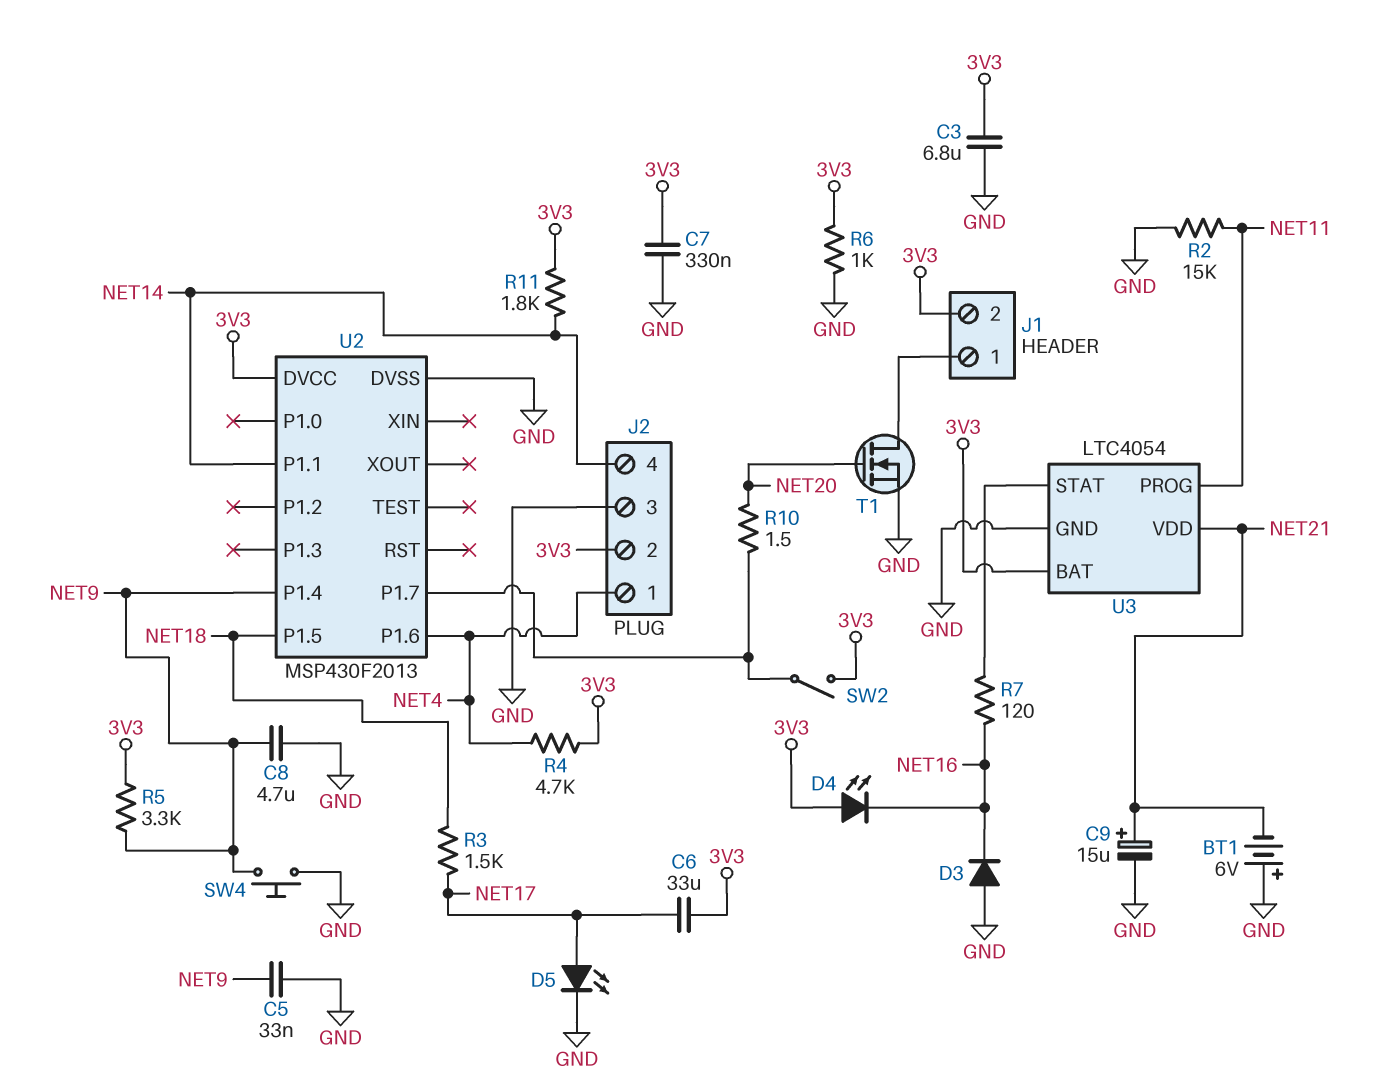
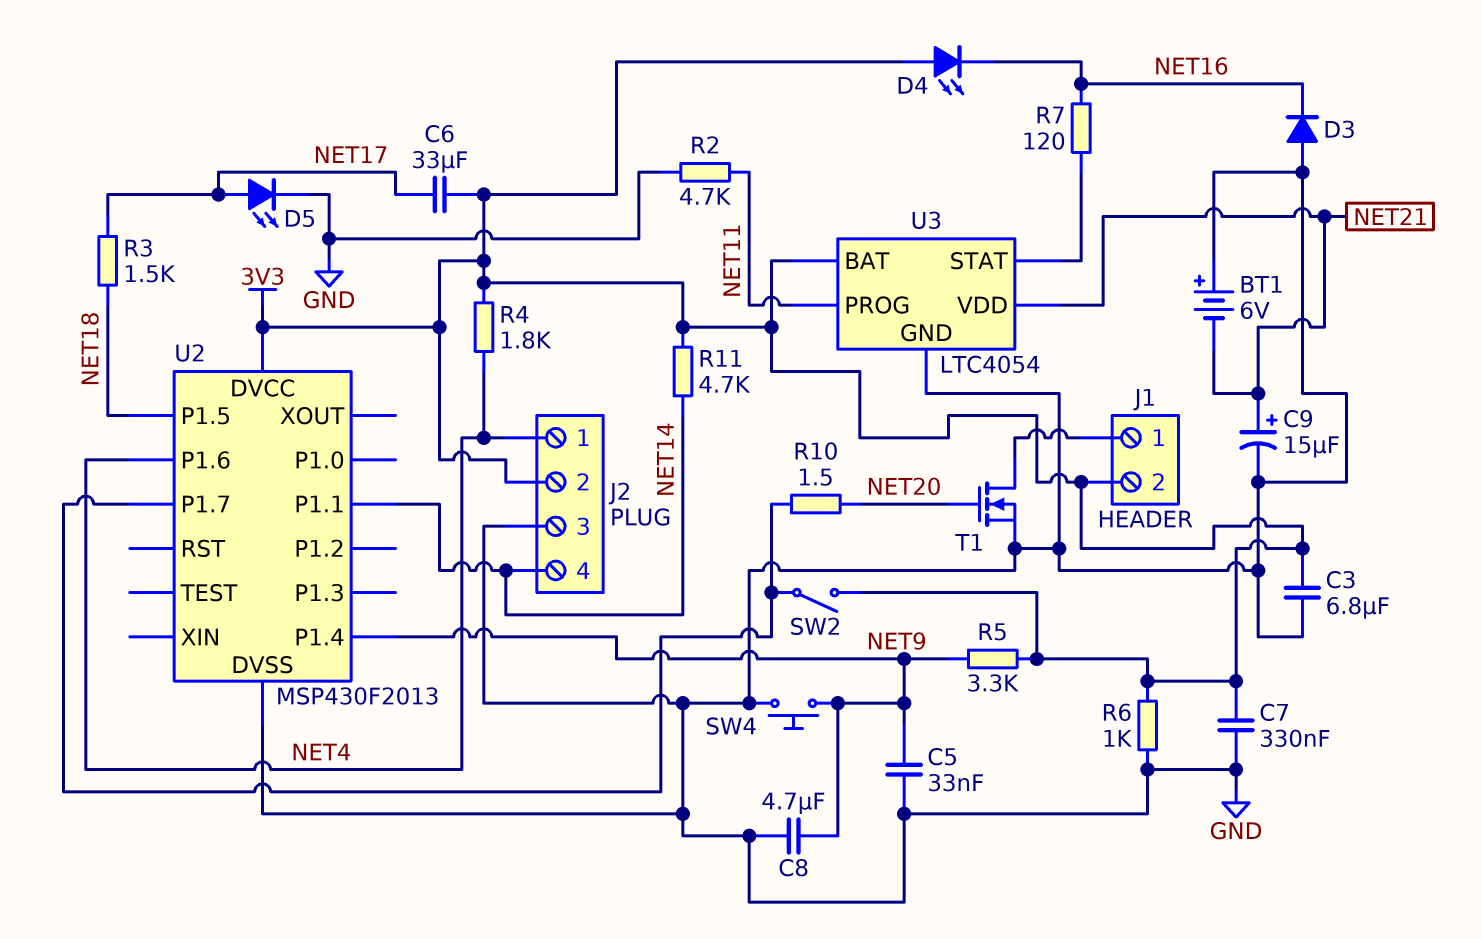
R2: 15k (GND, NET11) -> 4.7k (GND, NET11)
R4: 4.7k (3V3, NET4) -> 1.8k (3V3, NET4)
R11: 1.8k (3V3, NET14) -> 4.7k (3V3, NET14)

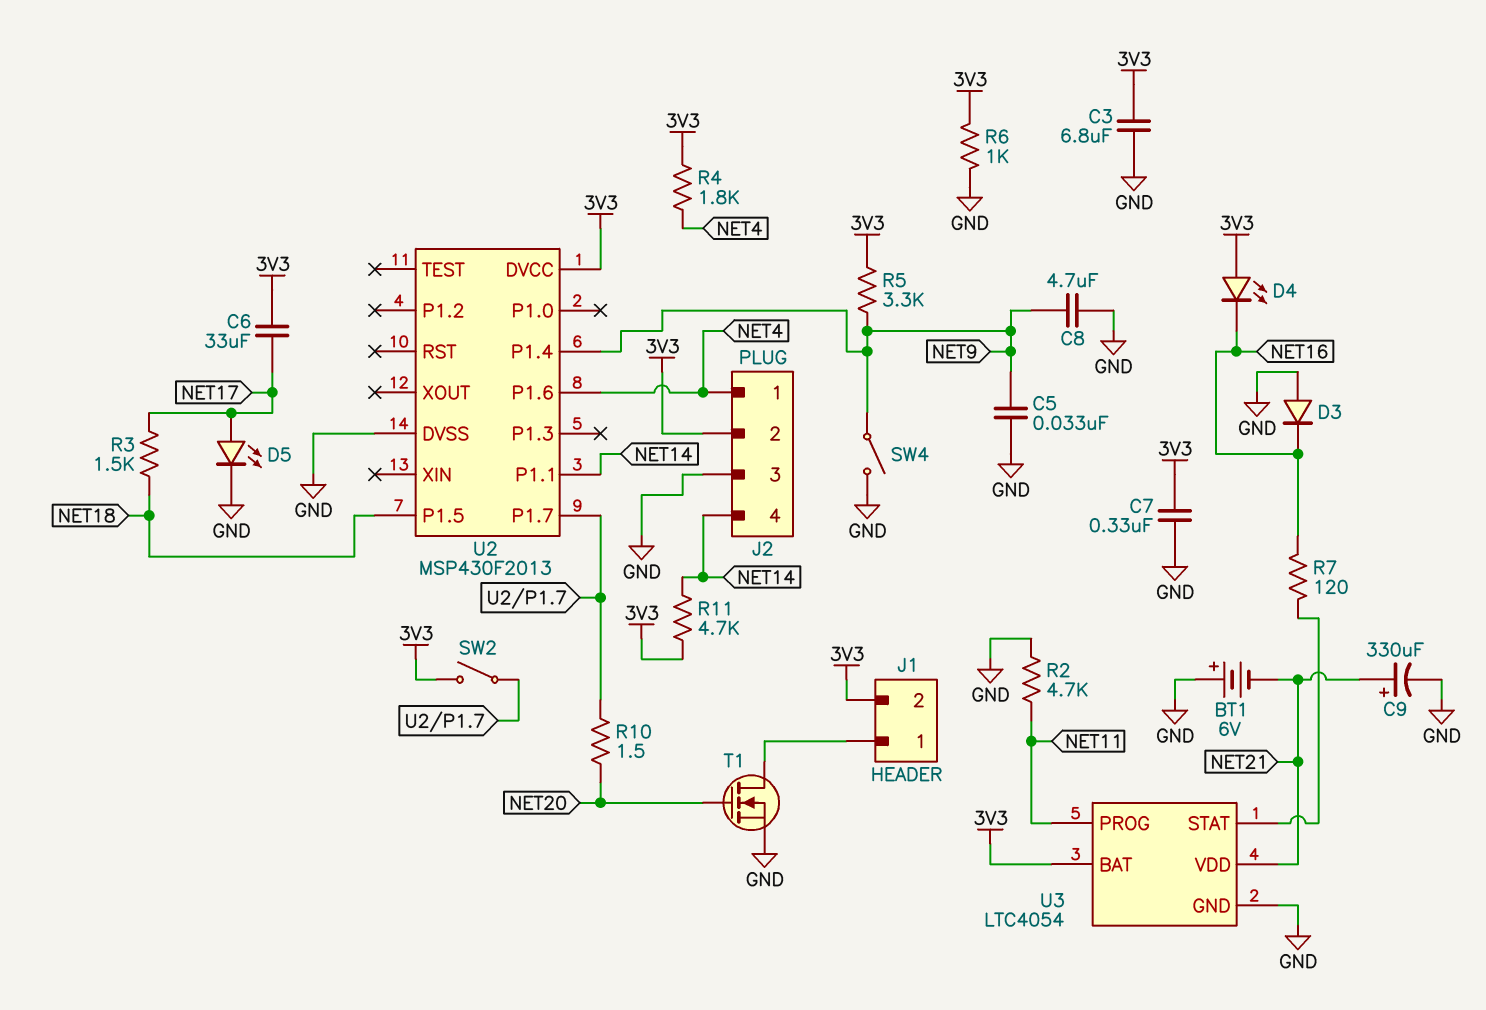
C9: 15uF (plus NET21, minus GND) -> 330uF (plus NET21, minus GND)
SW4: button (GND, NET9) -> switch (GND, NET9)

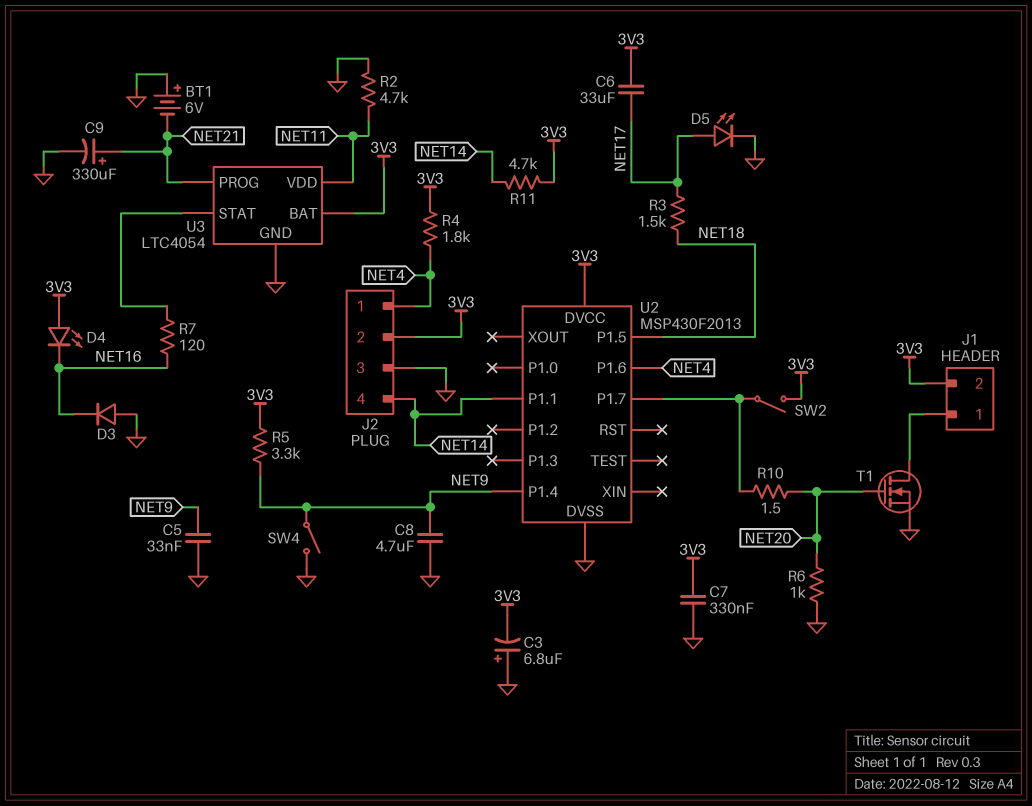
C3: 6.8uF (3V3, GND) -> 6.8uF (plus GND, minus 3V3)
R6: 1k (3V3, GND) -> 1k (GND, NET20)
U3 pin PROG: NET11 -> NET21
U3 pin VDD: NET21 -> NET11

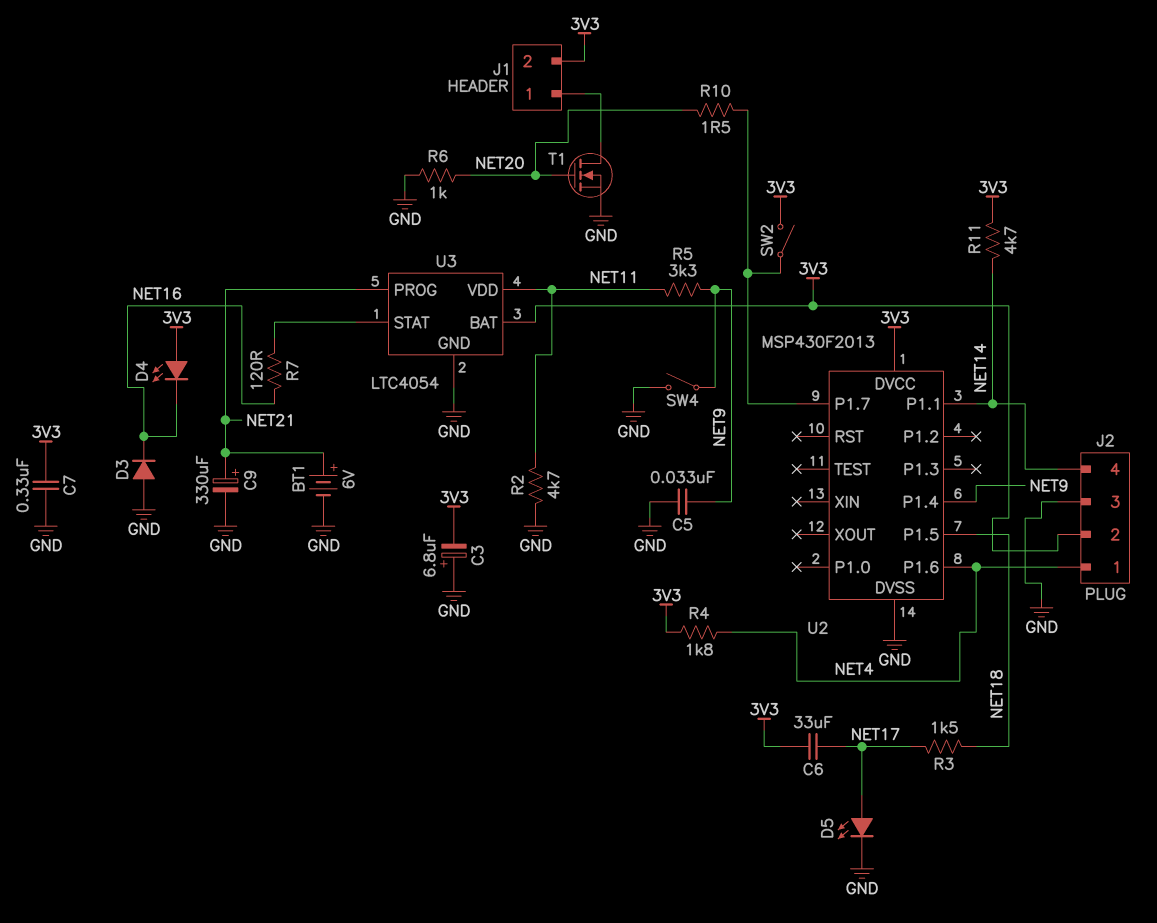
BT1: 6V (plus GND, minus NET21) -> 6V (plus NET21, minus GND)
C8: 4.7uF (GND, NET9) -> none
R5: 3.3k (3V3, NET9) -> 3.3k (NET9, NET11)

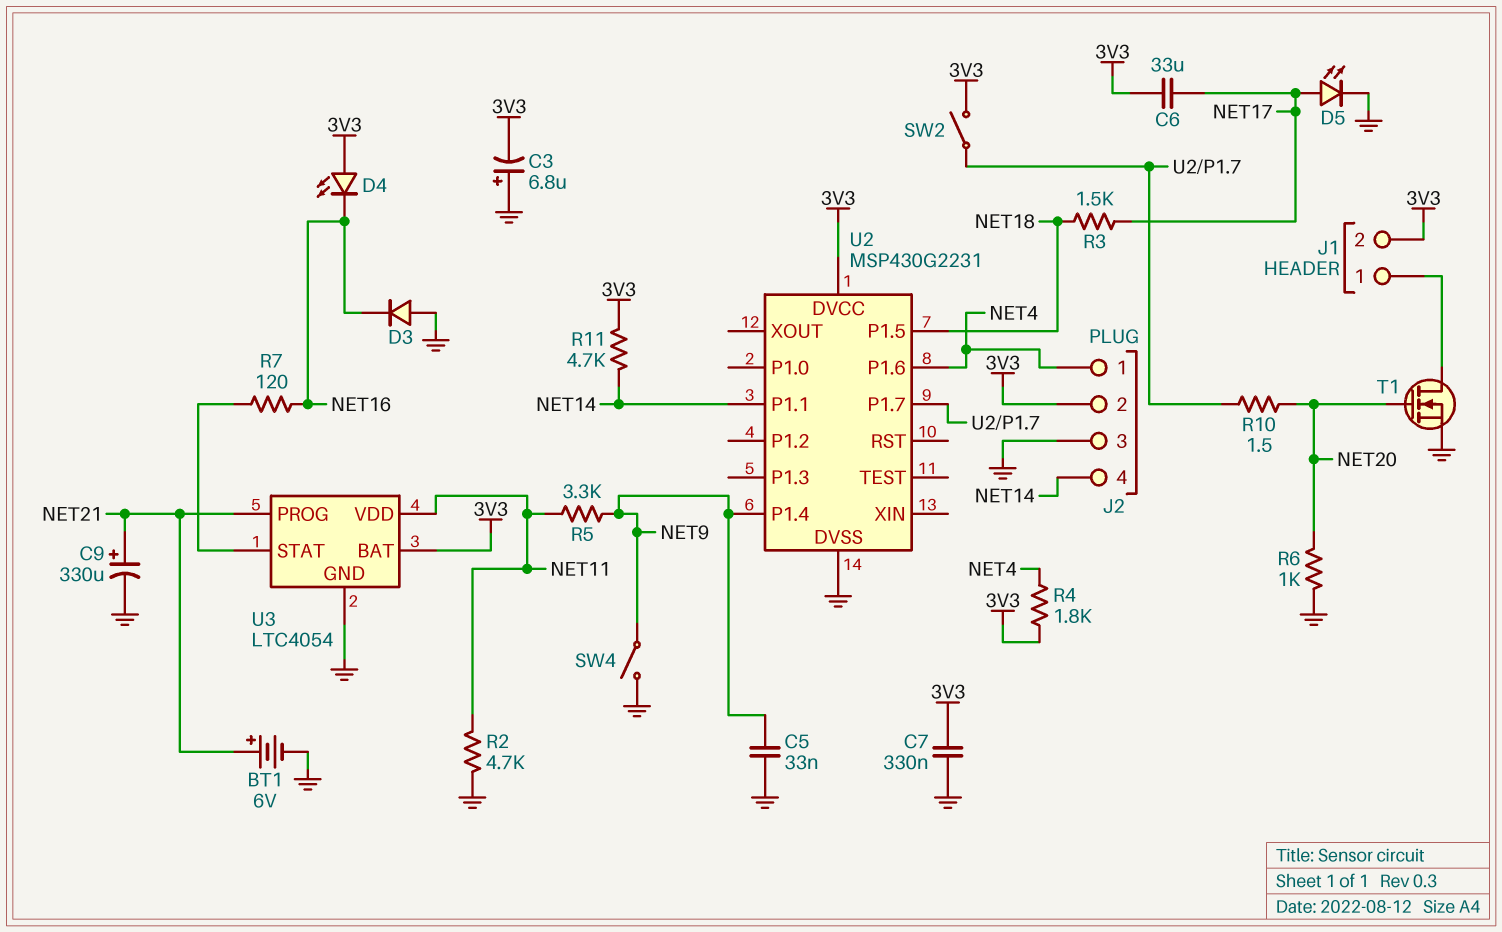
U2: MSP430F2013 -> MSP430G2231

